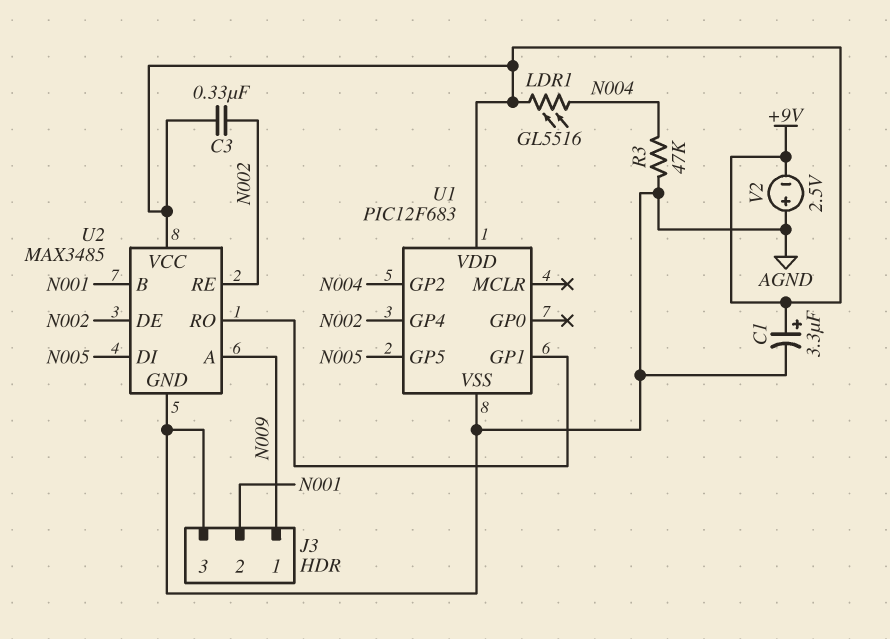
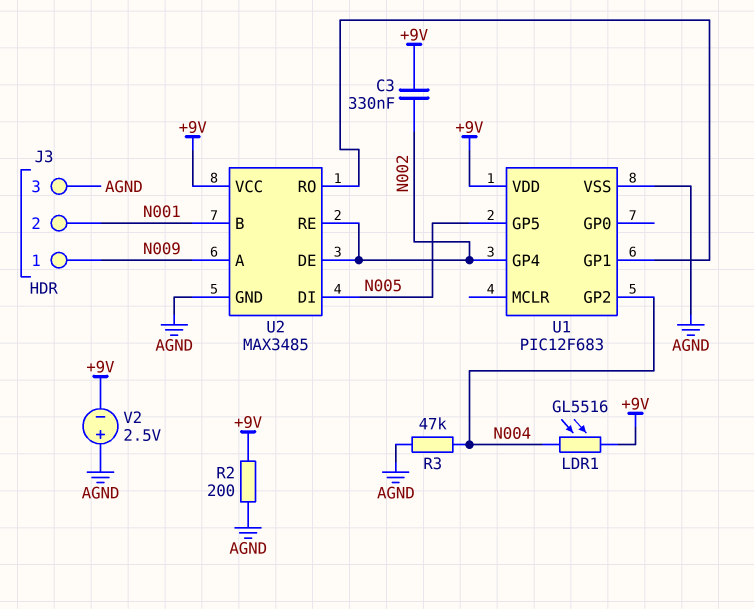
C1: 3.3uF (plus +9V, minus AGND) -> none
R2: none -> 200 (+9V, AGND)

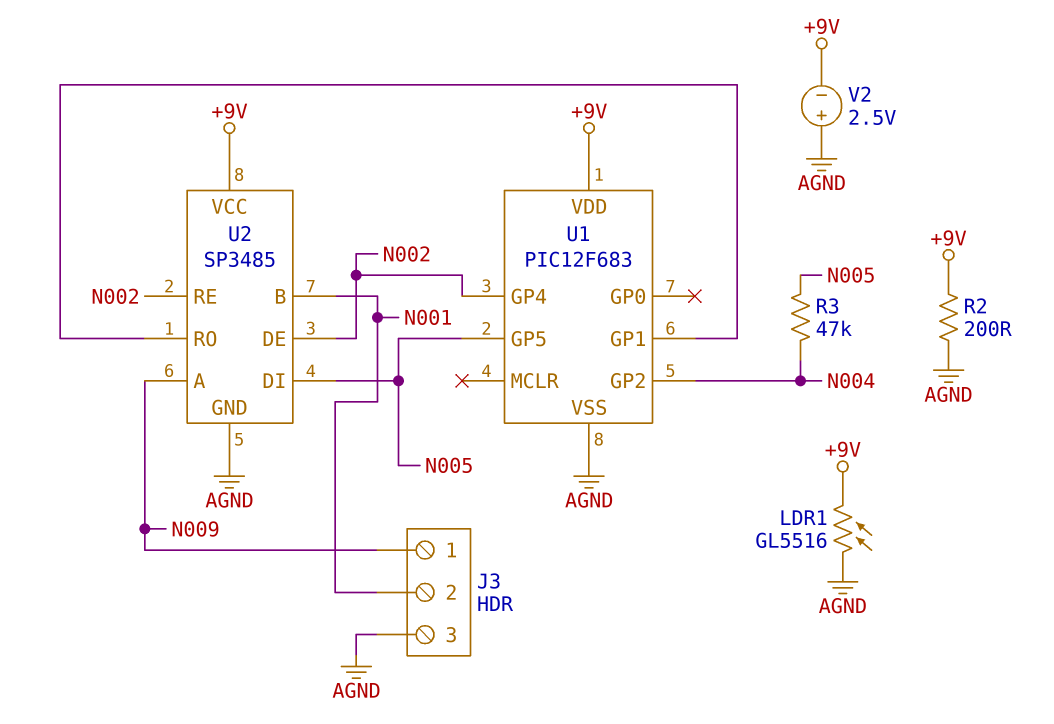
C3: 330nF (+9V, N002) -> none
LDR1: GL5516 (+9V, N004) -> GL5516 (+9V, AGND)
R3: 47k (AGND, N004) -> 47k (N004, N005)
U2: MAX3485 -> SP3485

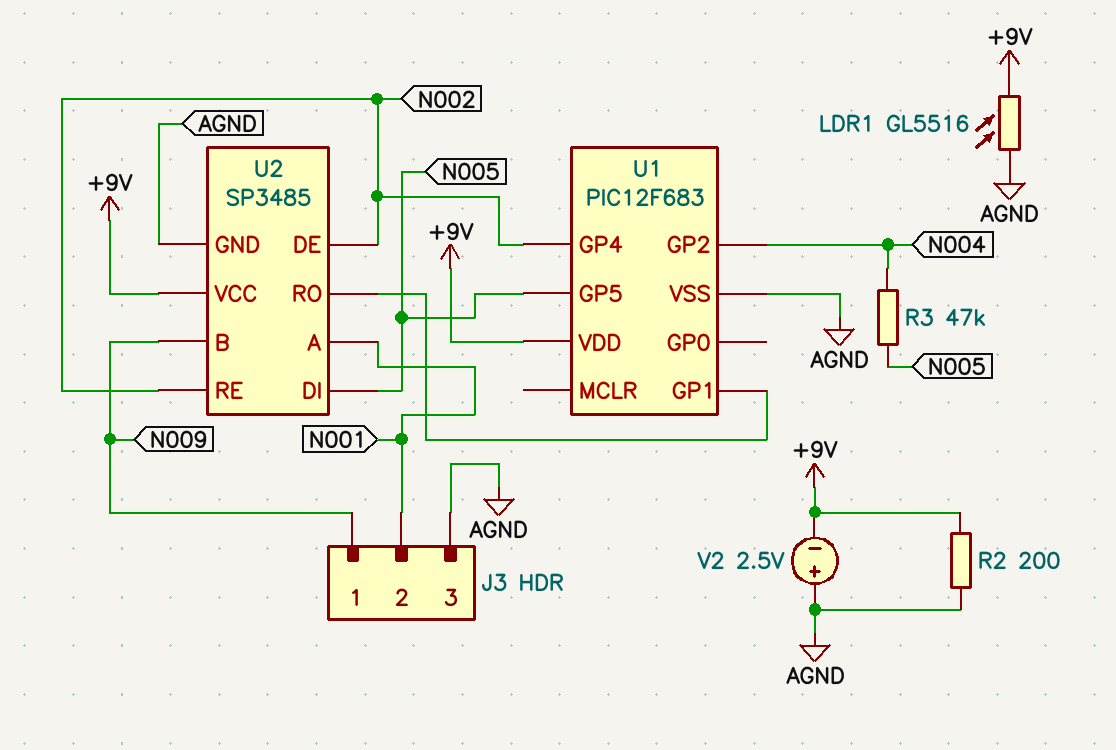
U2 pin A: N009 -> N001
U2 pin B: N001 -> N009

